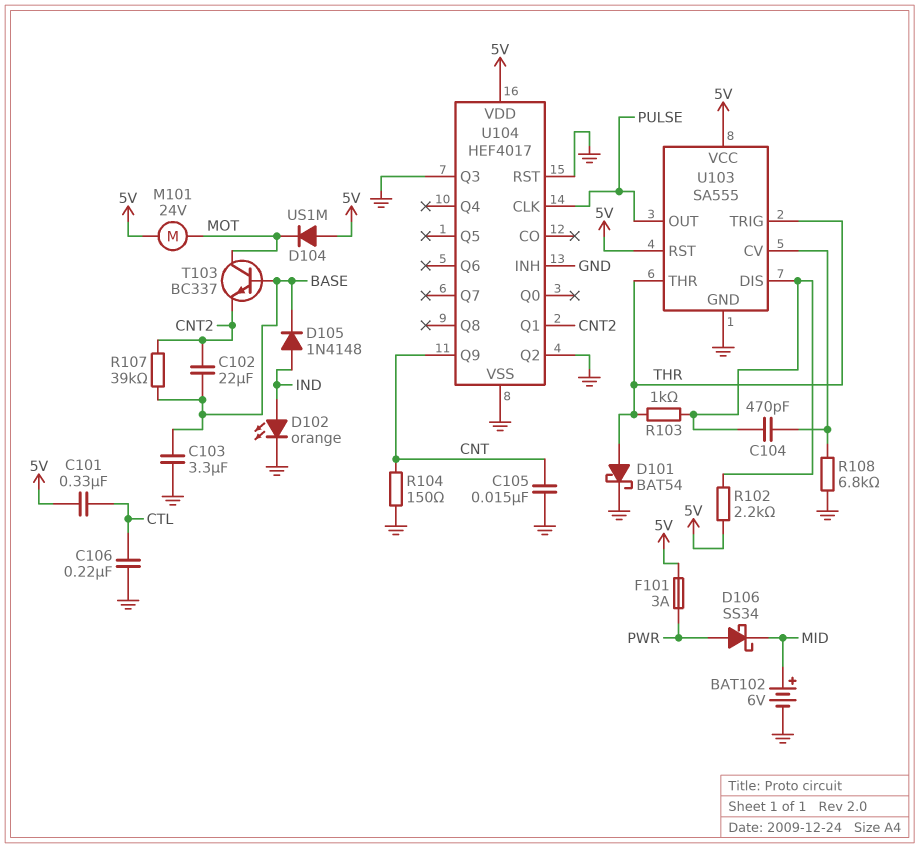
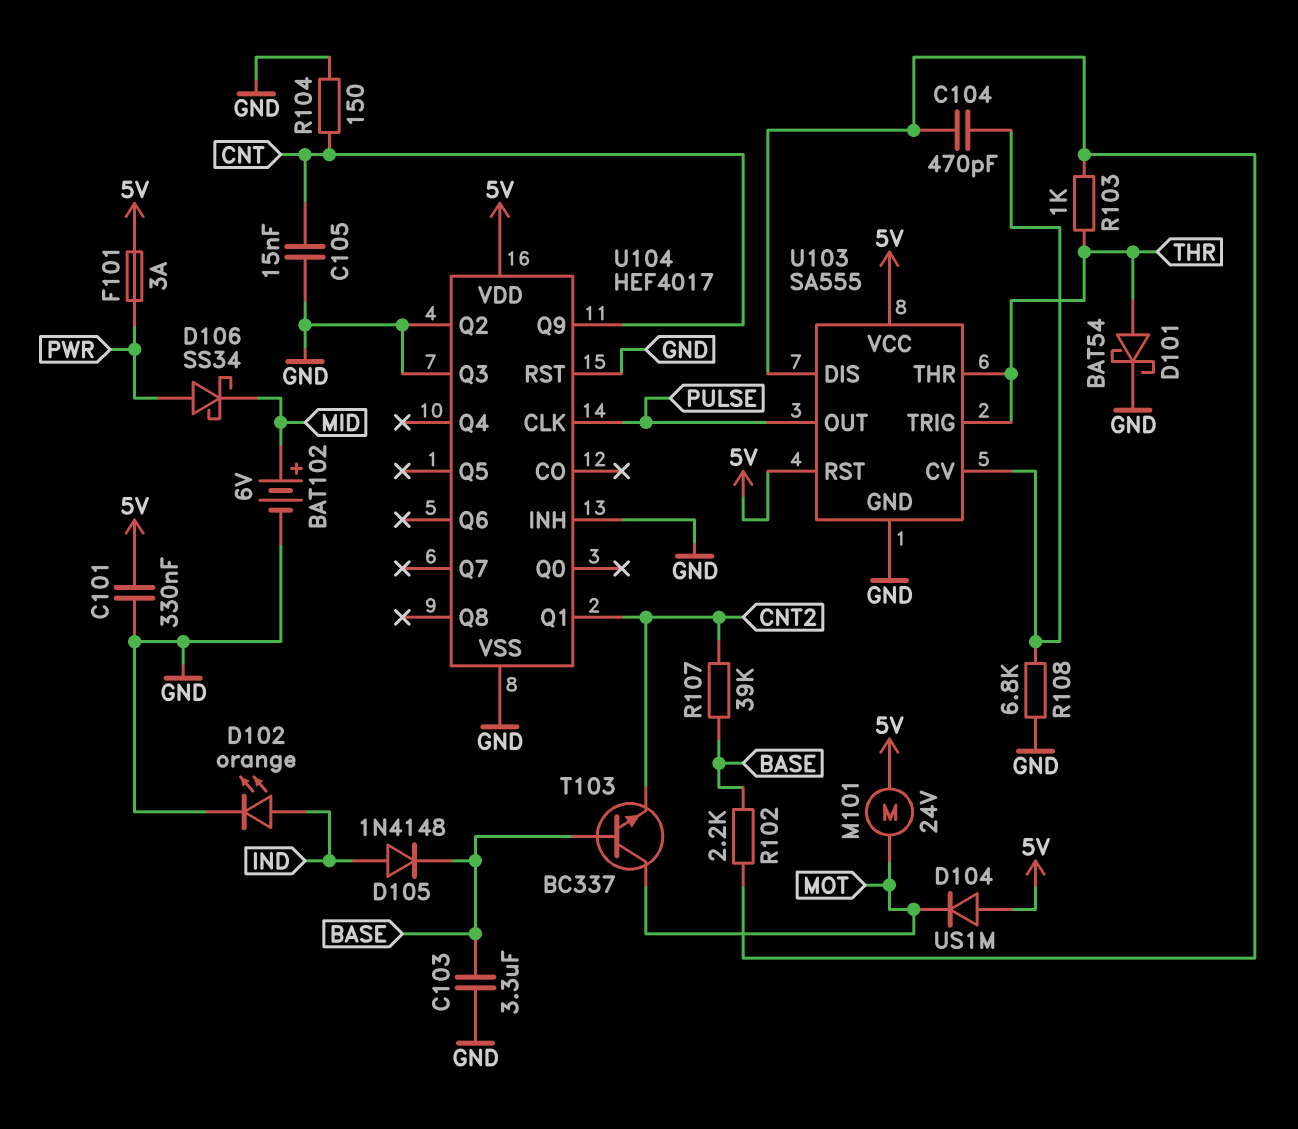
C101: 330nF (5V, CTL) -> 330nF (5V, GND)
C102: 22uF (BASE, CNT2) -> none
C106: 220nF (CTL, GND) -> none
R102: 2.2k (5V, U103/DIS) -> 2.2k (BASE, U103/DIS)

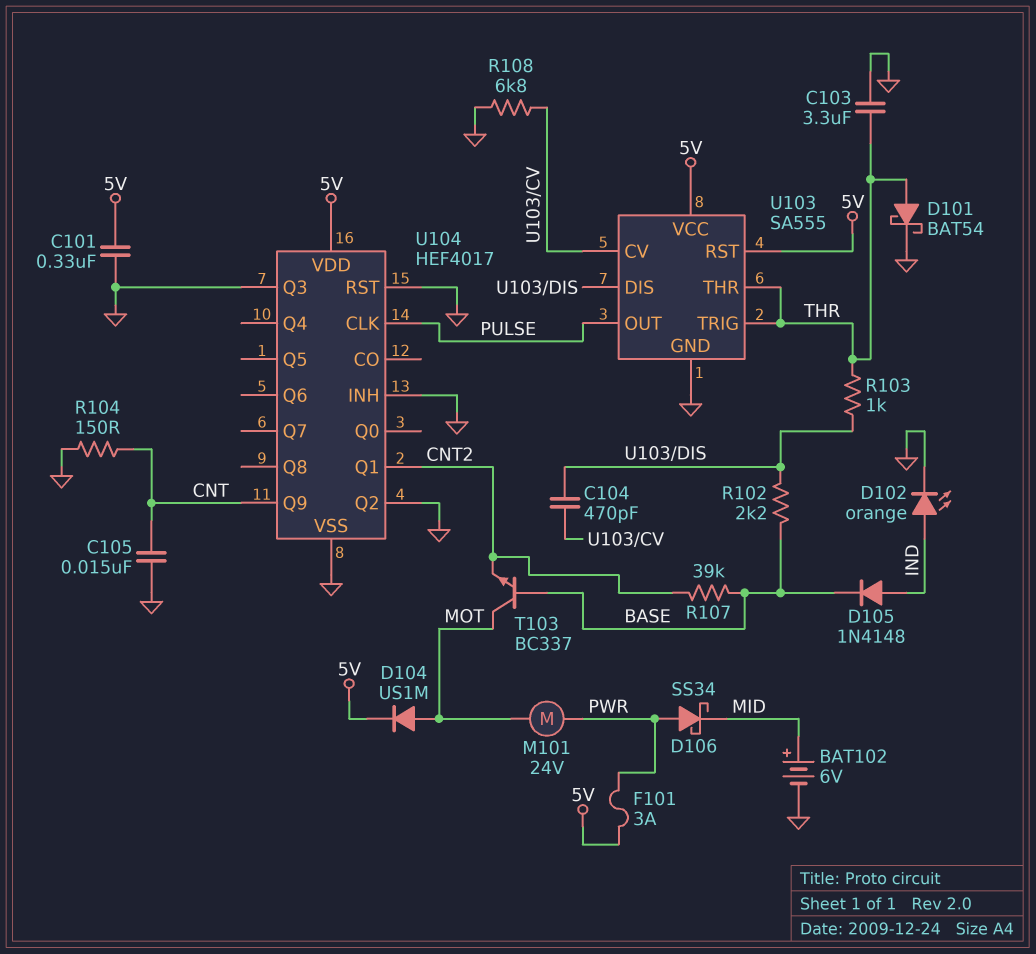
C103: 3.3uF (BASE, GND) -> 3.3uF (GND, THR)
D104: diode US1M (A 5V, K MOT) -> diode US1M (A MOT, K 5V)
M101: motor 24V (5V, MOT) -> motor 24V (MOT, PWR)

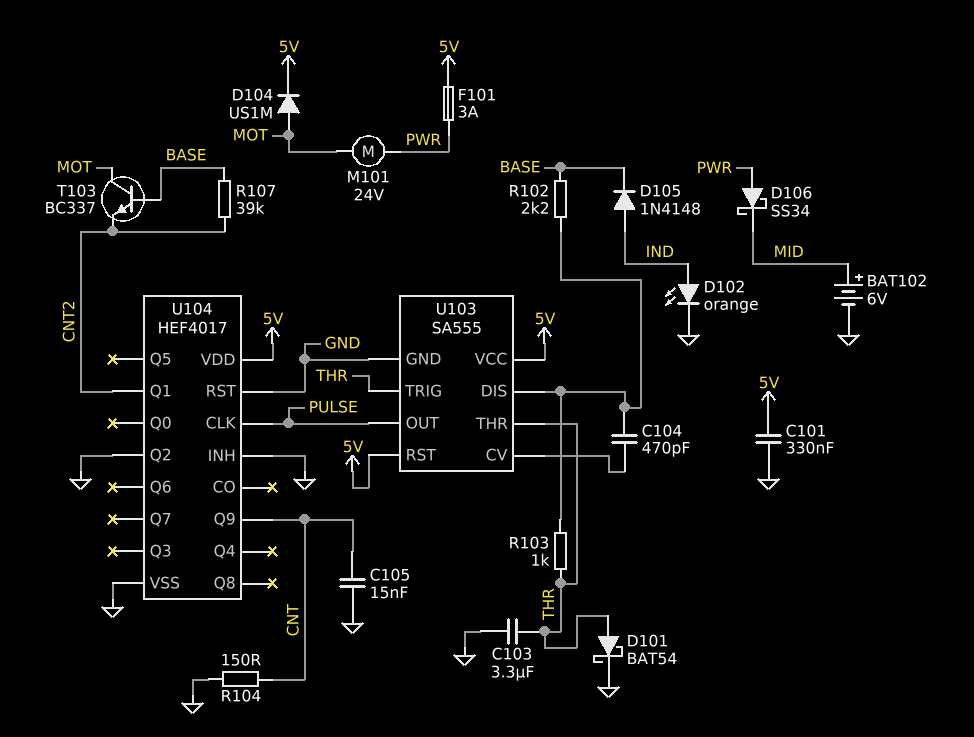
R108: 6.8k (GND, U103/CV) -> none
U104 pin Q3: GND -> none

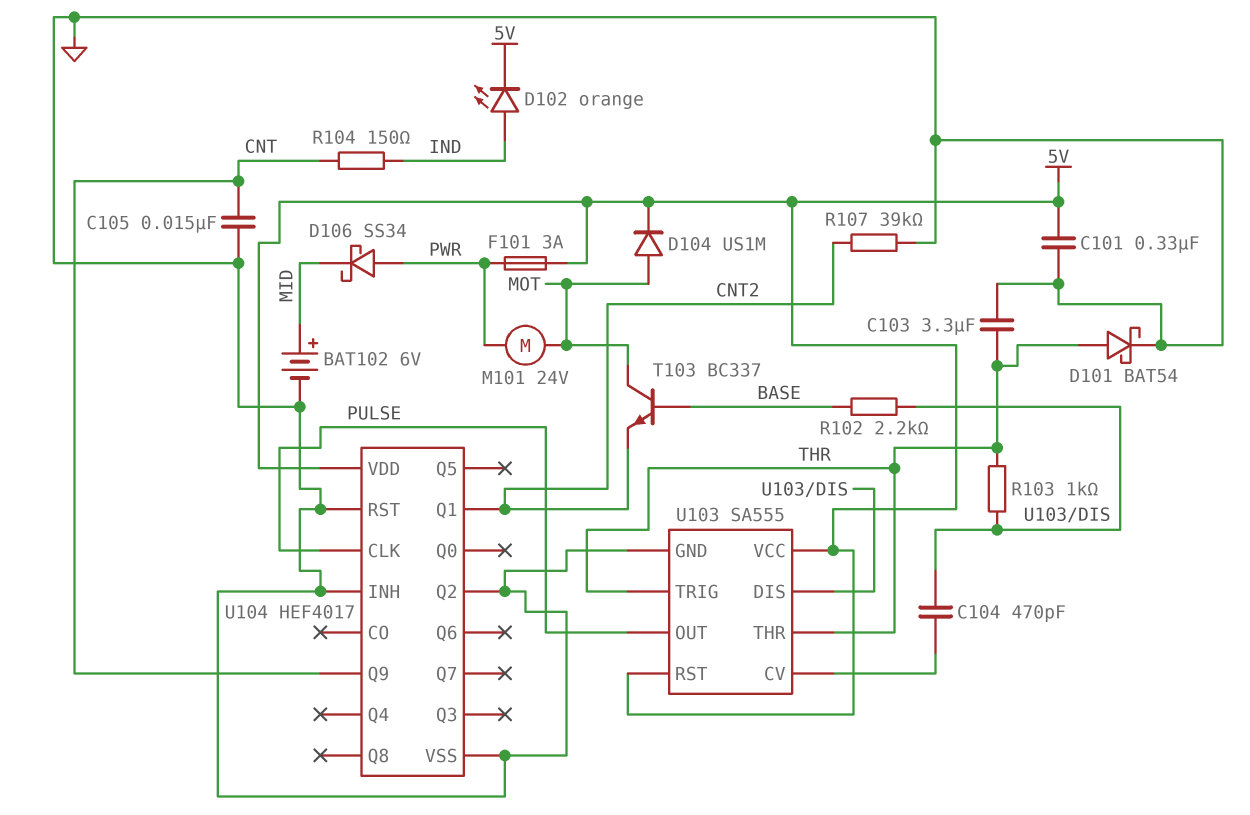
D102: LED orange (A IND, K GND) -> LED orange (A IND, K 5V)
D105: diode 1N4148 (A IND, K BASE) -> none
R104: 150 (CNT, GND) -> 150 (CNT, IND)
R107: 39k (BASE, CNT2) -> 39k (CNT2, GND)

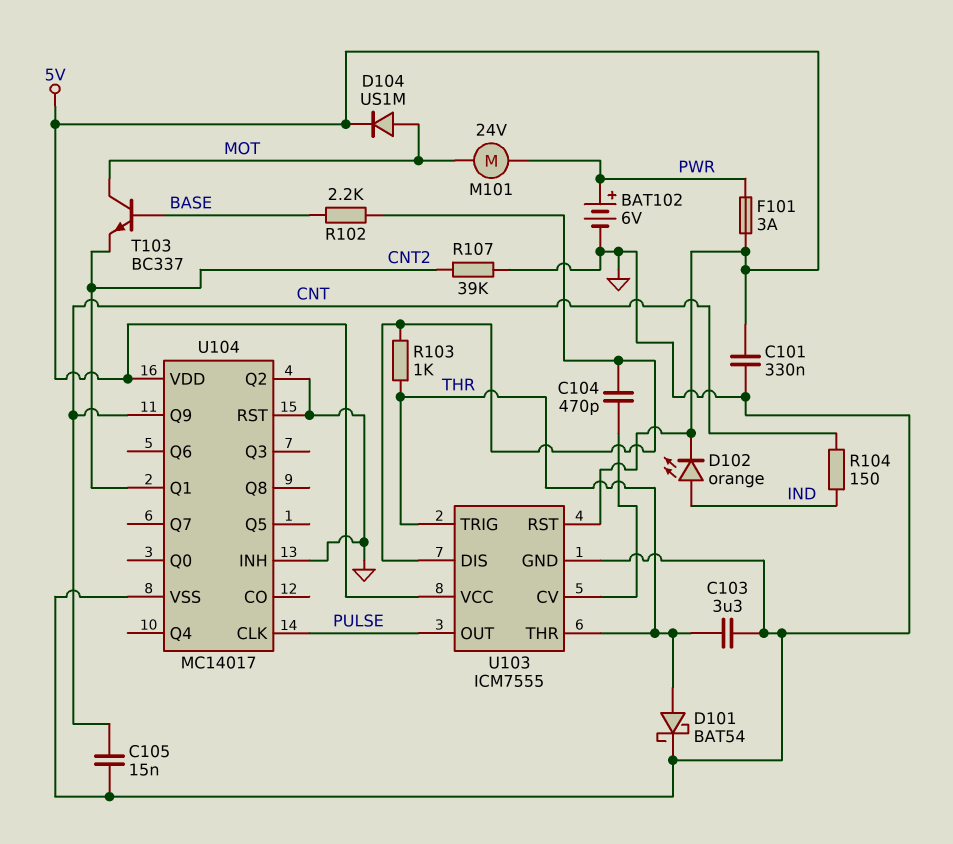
BAT102: 6V (plus MID, minus GND) -> 6V (plus PWR, minus GND)
D106: schottky SS34 (A PWR, K MID) -> none
U103: SA555 -> ICM7555
U104: HEF4017 -> MC14017

